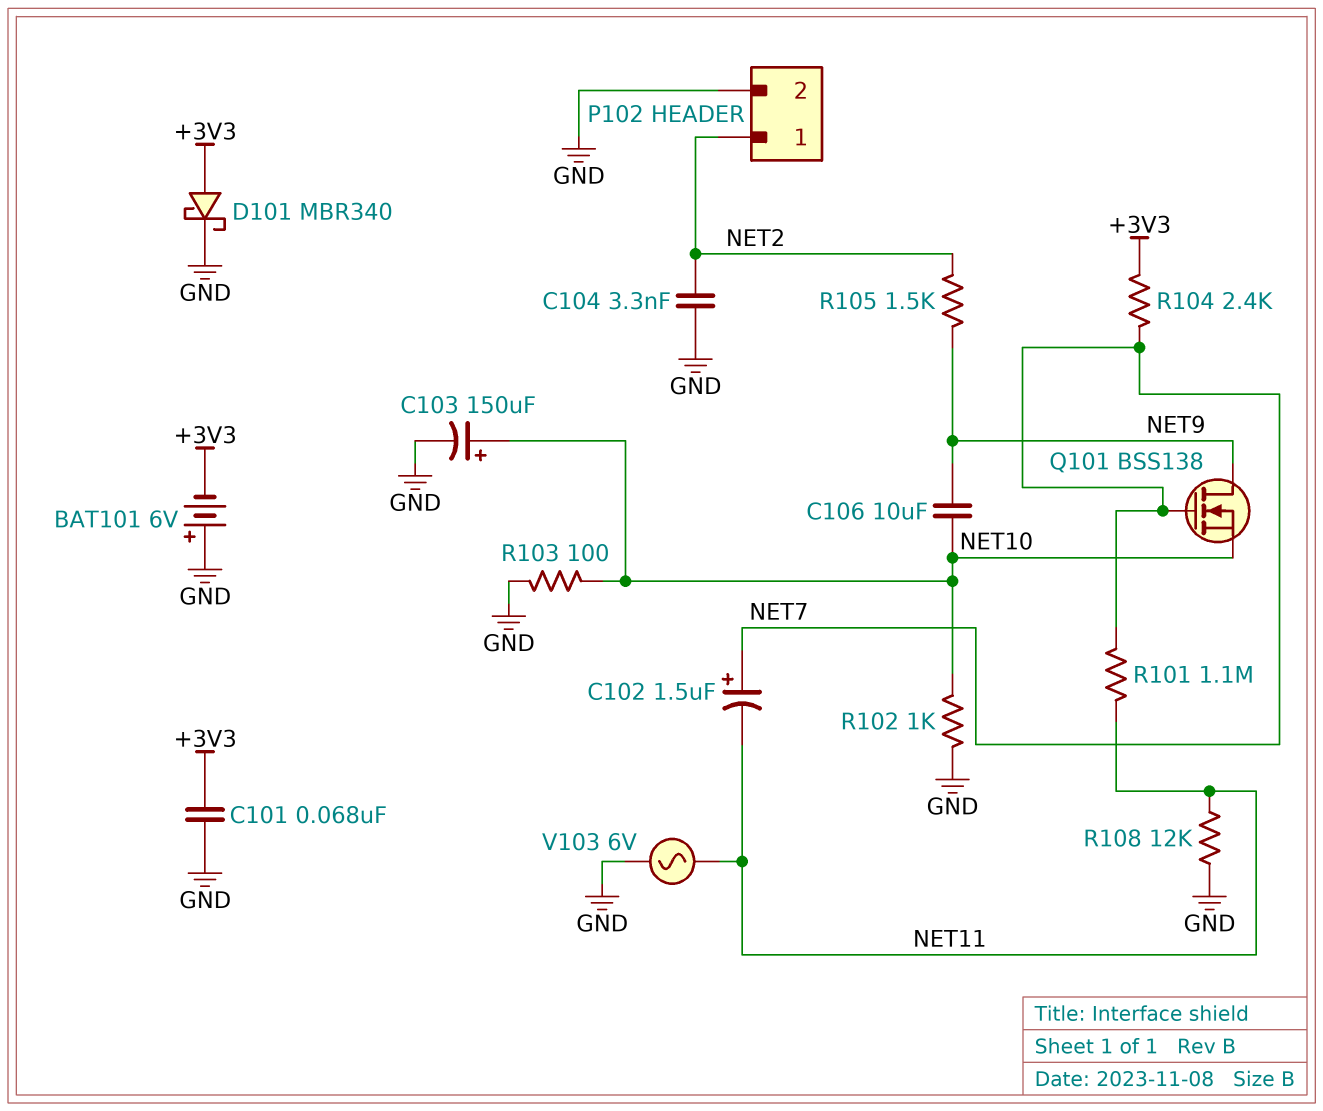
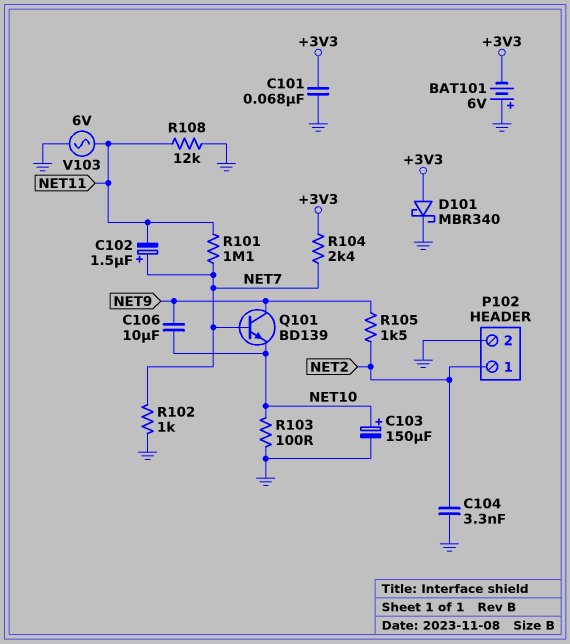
Q101: NMOS BSS138 (G NET7, D NET9, S NET10) -> NPN BD139 (B NET7, C NET9, E NET10)
R102: 1k (GND, NET10) -> 1k (GND, NET7)

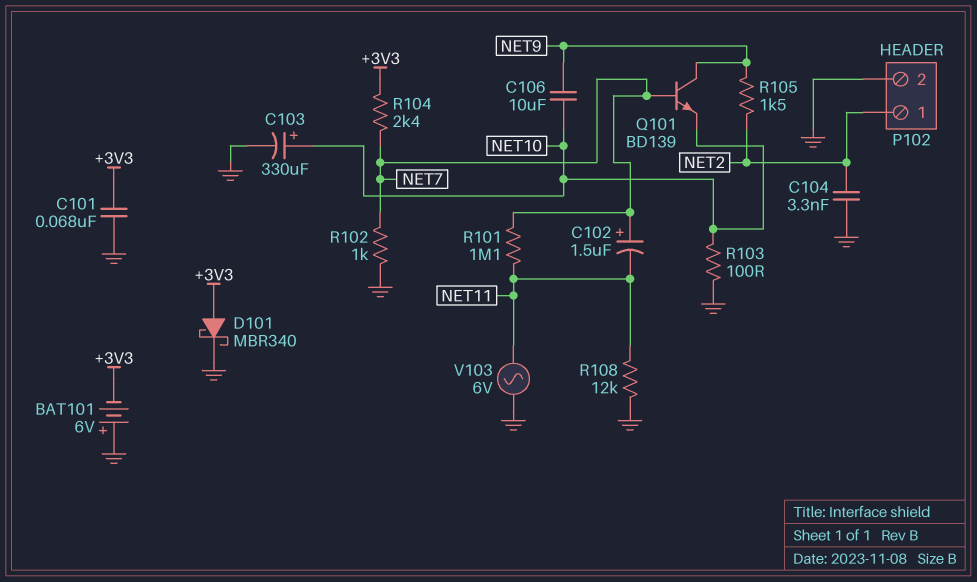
C103: 150uF (plus NET10, minus GND) -> 330uF (plus NET10, minus GND)

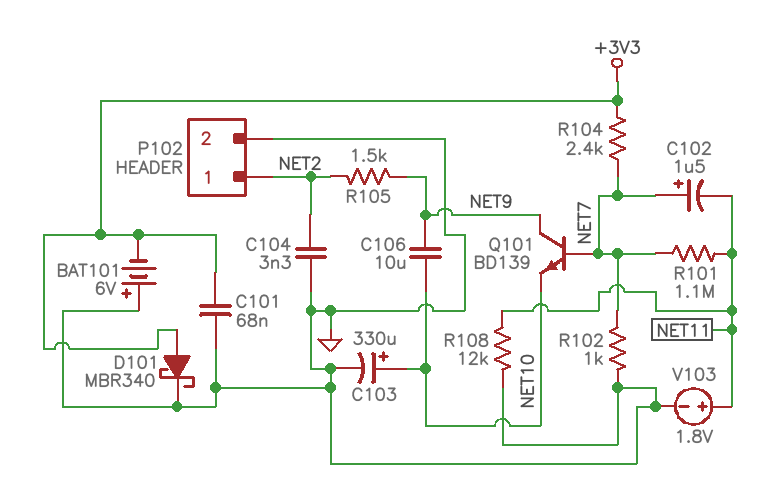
R103: 100 (GND, NET10) -> none
V103: AC 6V (GND, NET11) -> 1.8V (plus NET11, minus GND)

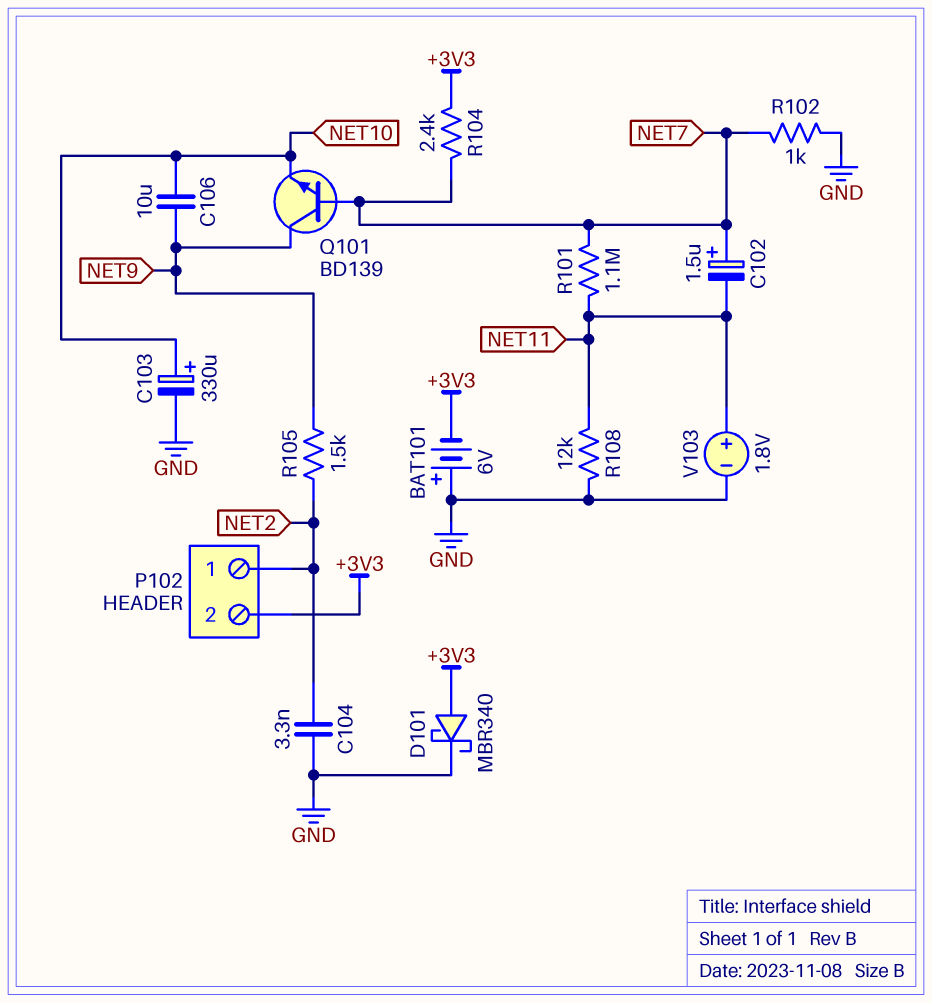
C101: 68nF (+3V3, GND) -> none
P102 pin 2: GND -> +3V3

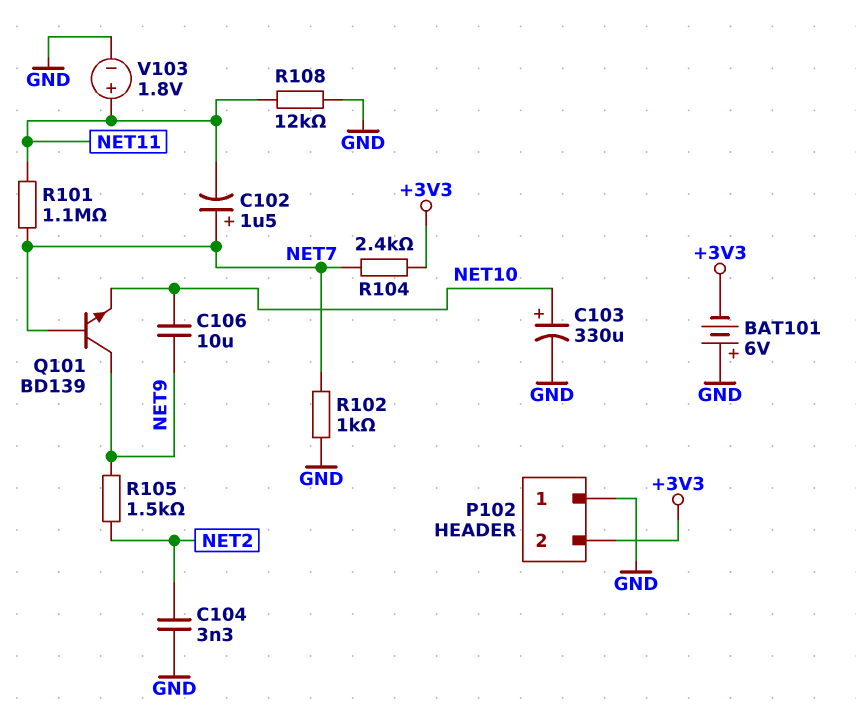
D101: schottky MBR340 (A +3V3, K GND) -> none
P102 pin 1: NET2 -> GND

